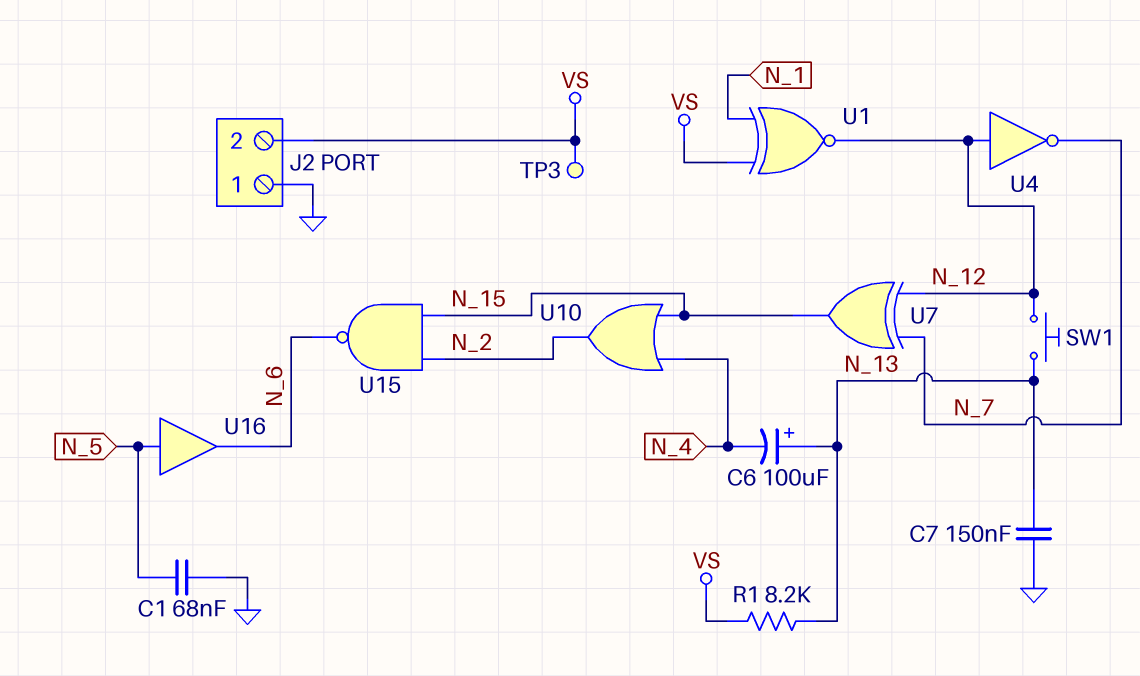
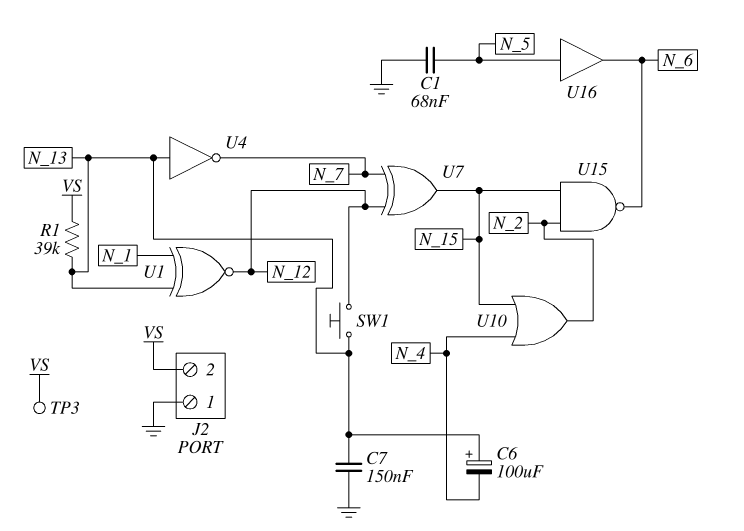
R1: 8.2k (N_13, VS) -> 39k (N_13, VS)
U1: XNOR (in N_1, in VS, out N_12) -> XNOR (in N_1, in N_13, out N_12)
U4: NOT (in N_12, out N_7) -> NOT (in N_13, out N_7)

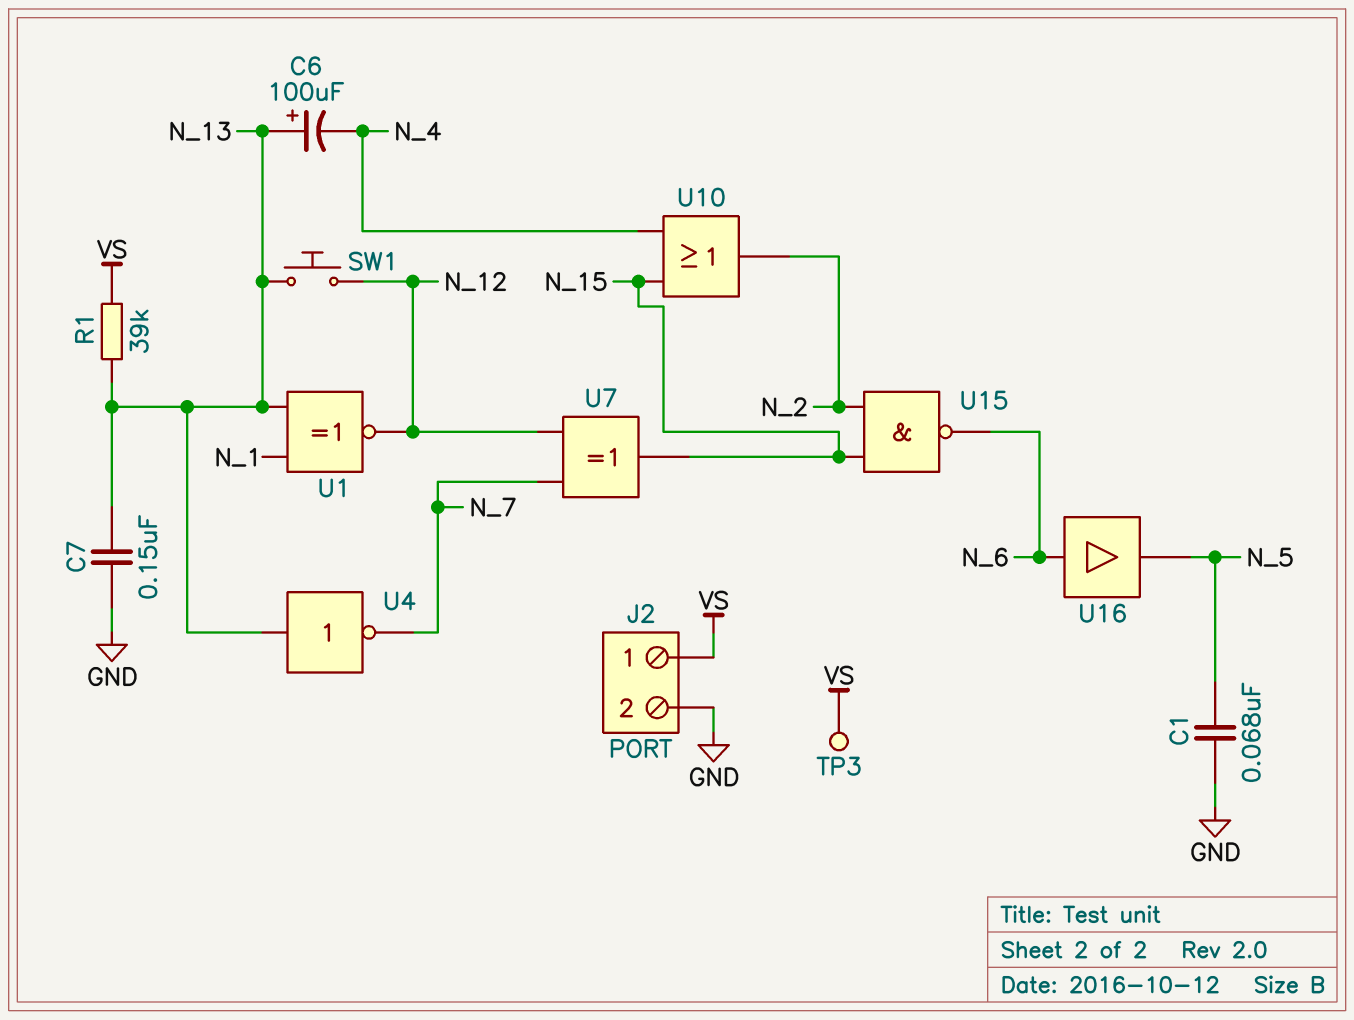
J2 pin 1: GND -> VS
J2 pin 2: VS -> GND
U16: buffer (in N_5, out N_6) -> buffer (in N_6, out N_5)

